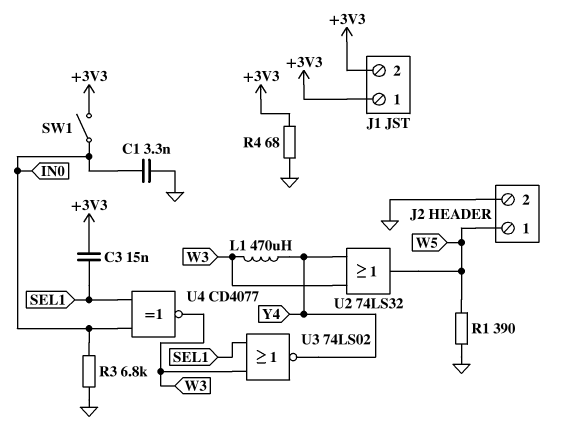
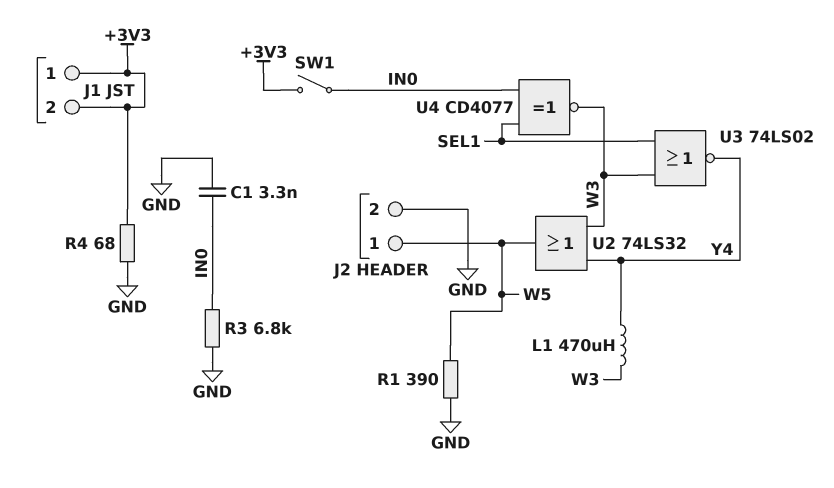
C3: 15nF (+3V3, SEL1) -> none

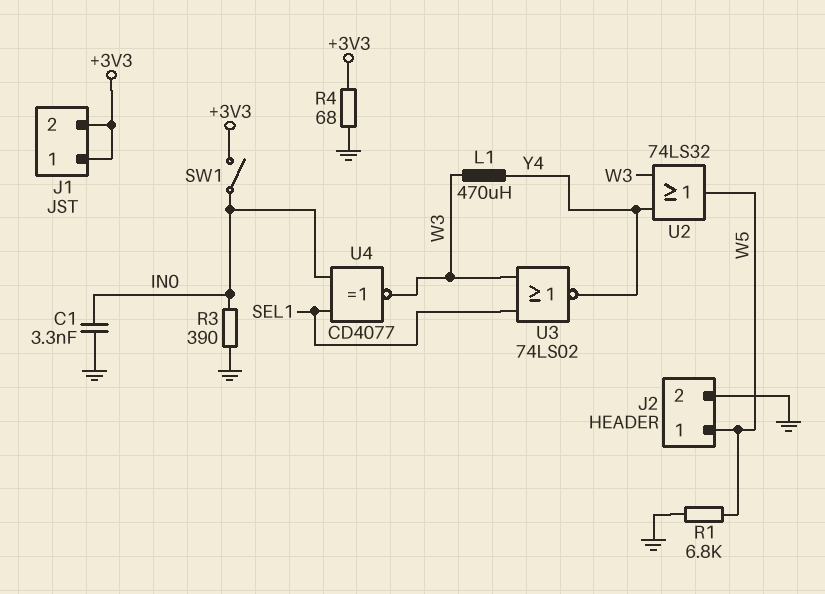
R1: 390 (GND, W5) -> 6.8k (GND, W5)
R3: 6.8k (GND, IN0) -> 390 (GND, IN0)

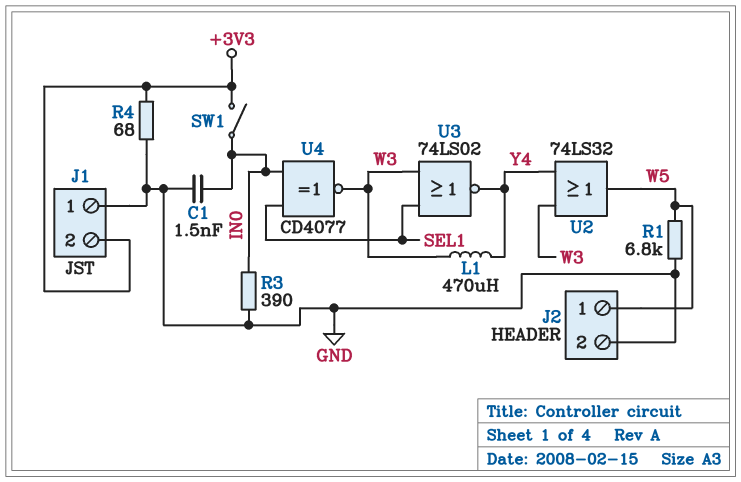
C1: 3.3nF (GND, IN0) -> 1.5nF (GND, IN0)
J1 pin 1: +3V3 -> GND

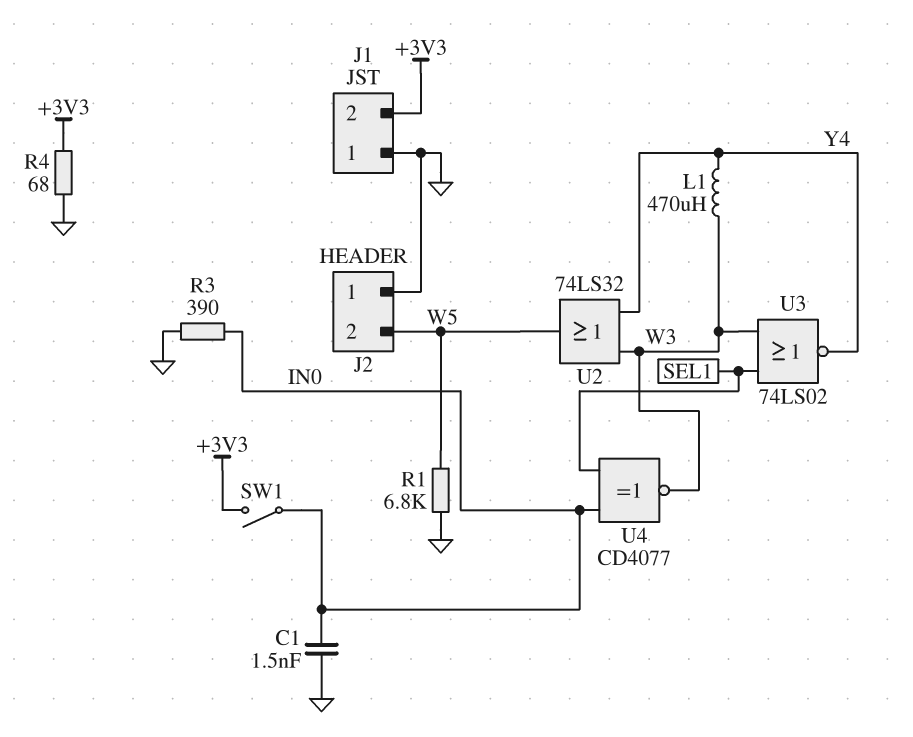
J2 pin 1: W5 -> GND
J2 pin 2: GND -> W5

